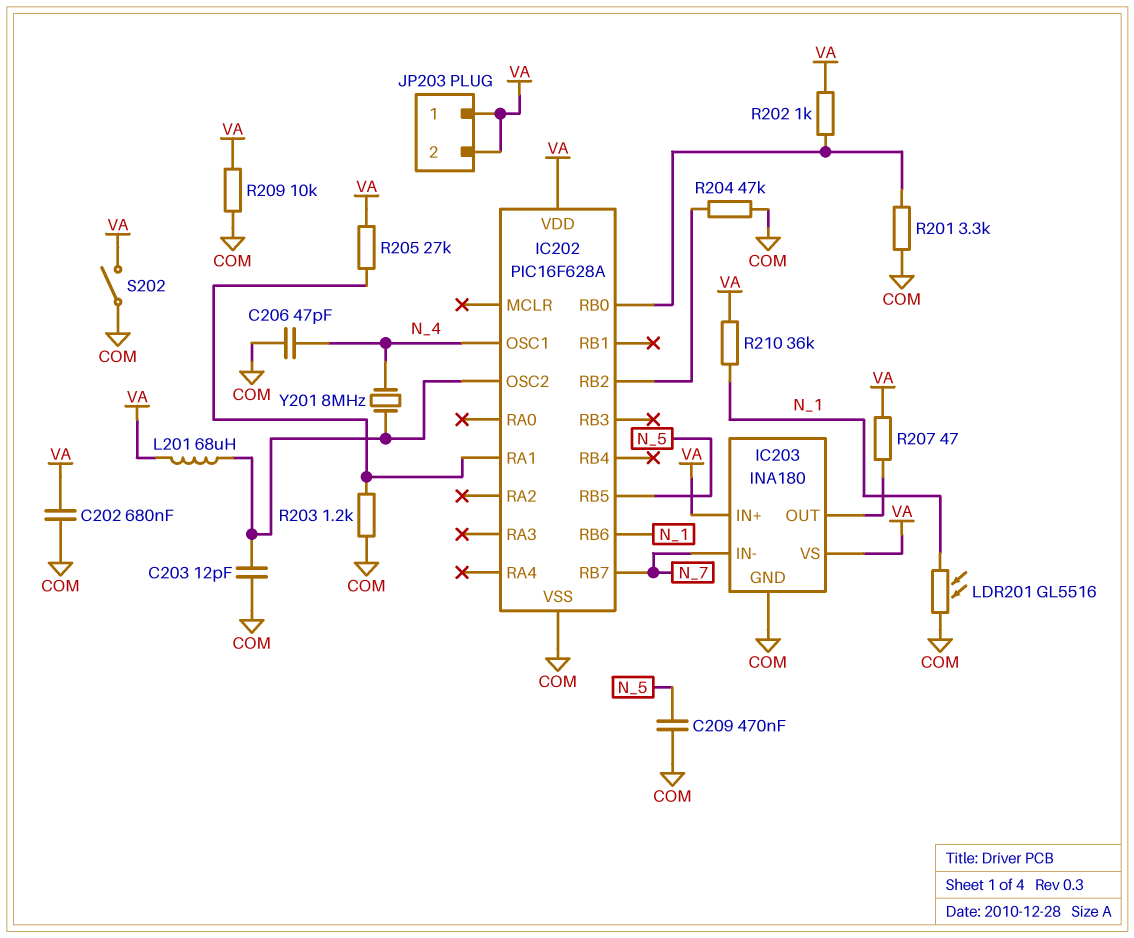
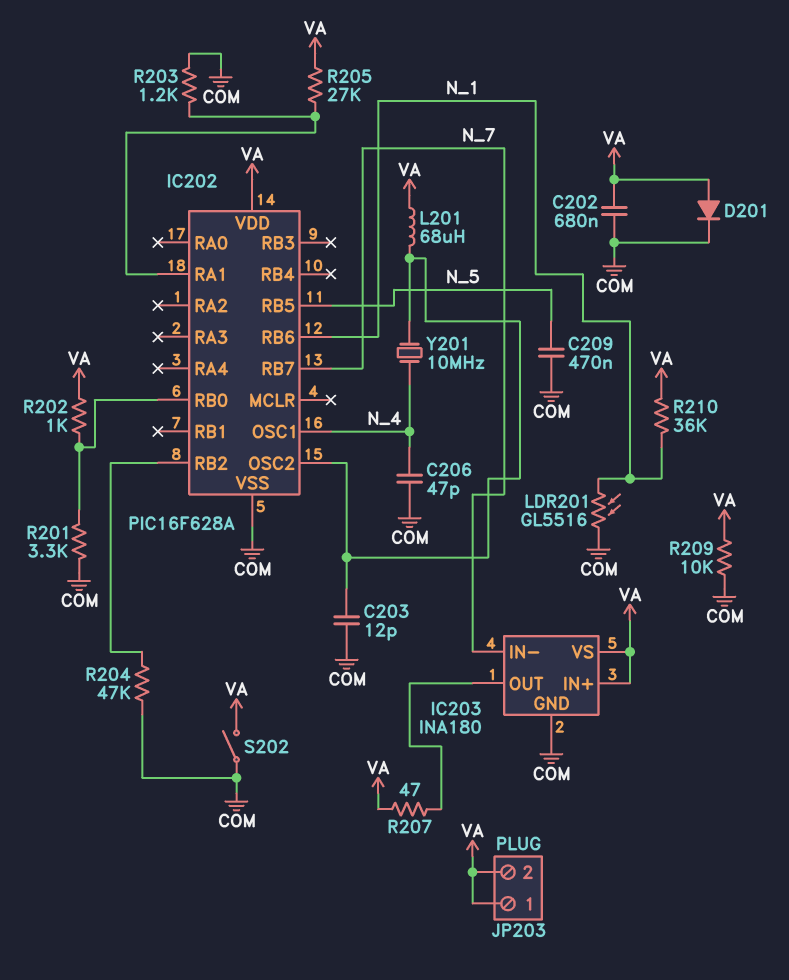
D201: none -> diode (A VA, K COM)
Y201: 8MHz (IC202/OSC2, N_4) -> 10MHz (IC202/OSC2, N_4)

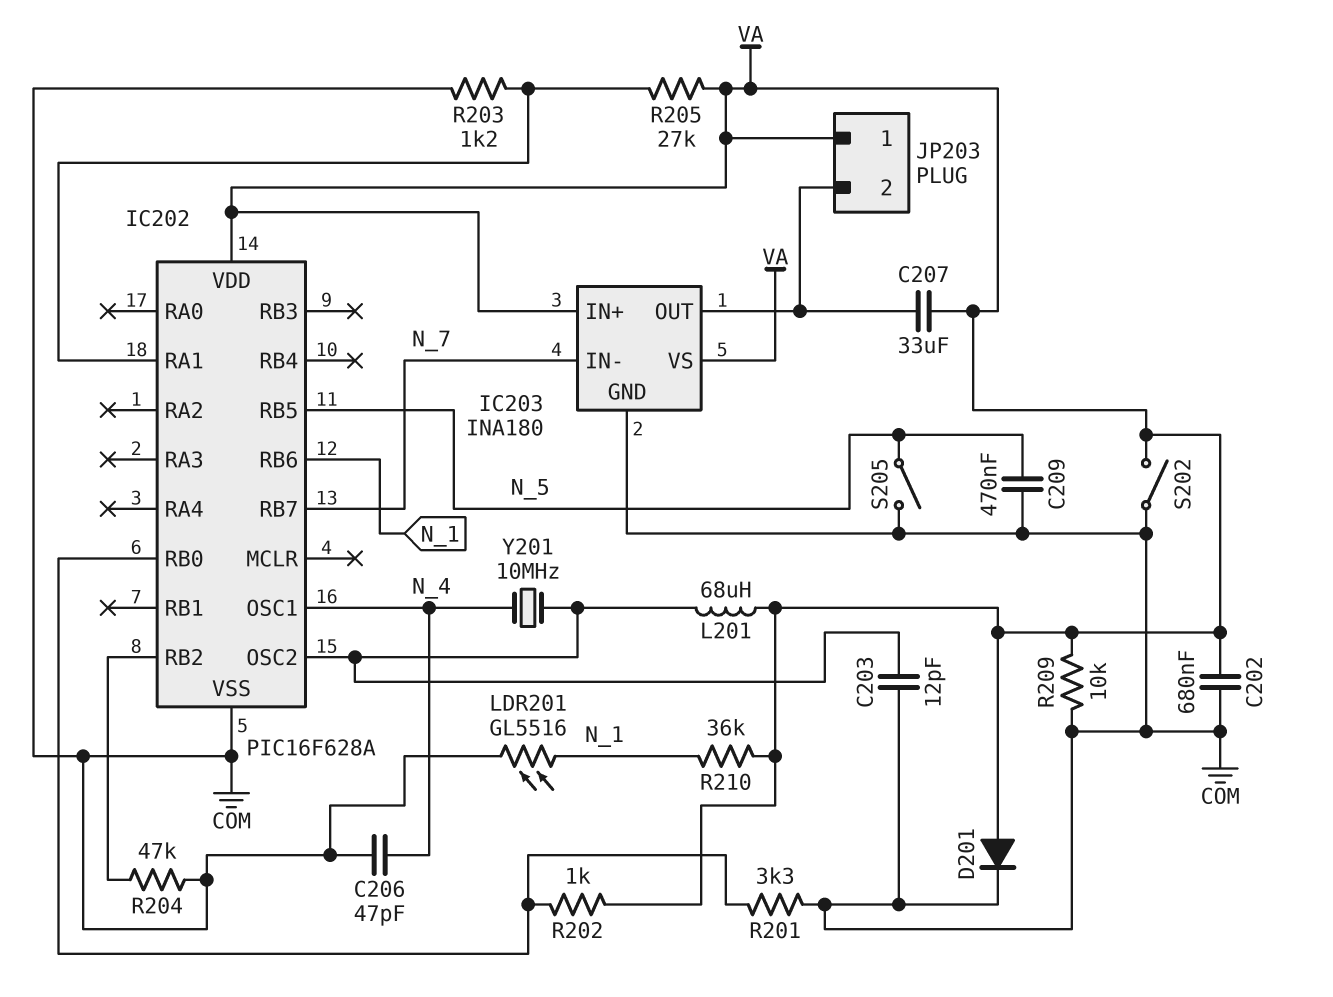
C207: none -> 33uF (IC203/OUT, VA)
JP203 pin 2: VA -> IC203/OUT
R207: 47 (IC203/OUT, VA) -> none
S205: none -> switch (COM, N_5)

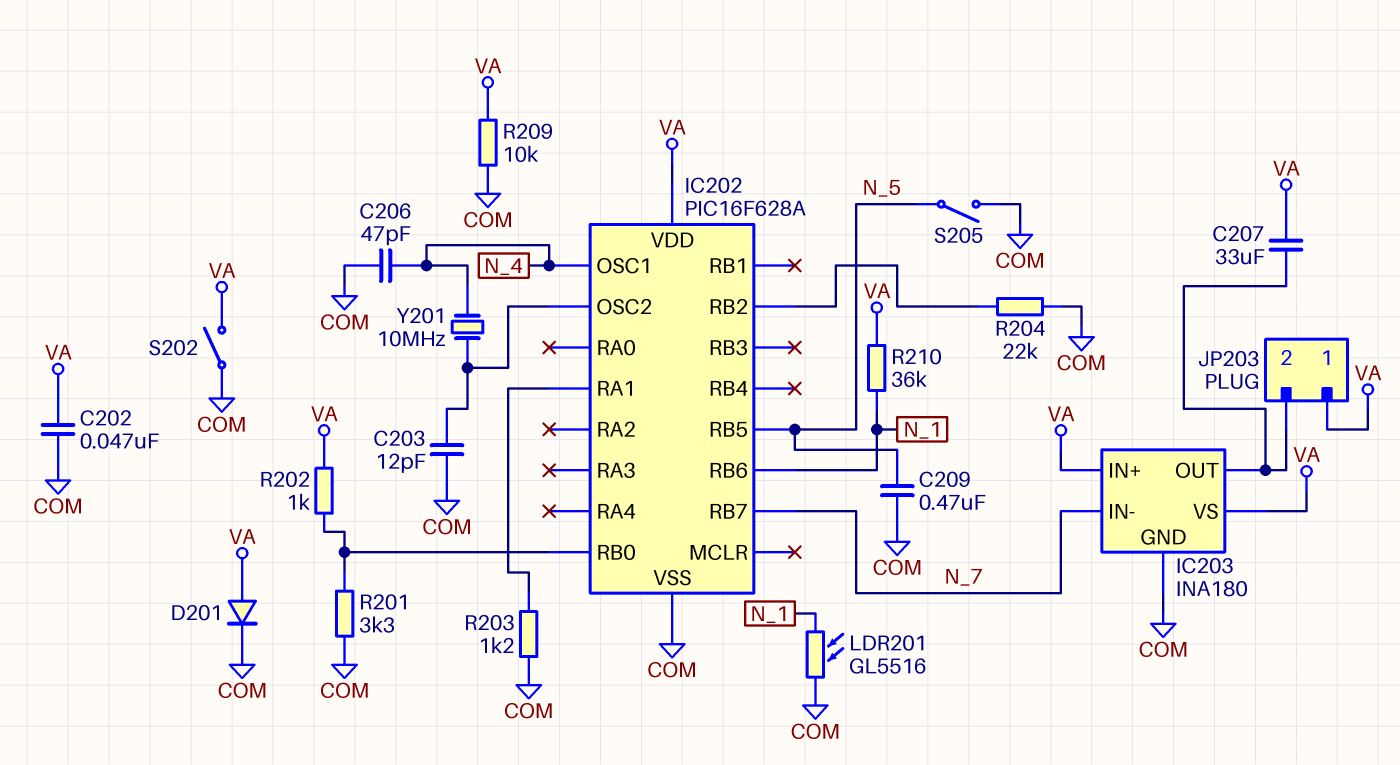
C202: 680nF (COM, VA) -> 47nF (COM, VA)
L201: 68uH (IC202/OSC2, VA) -> none
R204: 47k (COM, IC202/RB2) -> 22k (COM, IC202/RB2)
R205: 27k (IC202/RA1, VA) -> none

